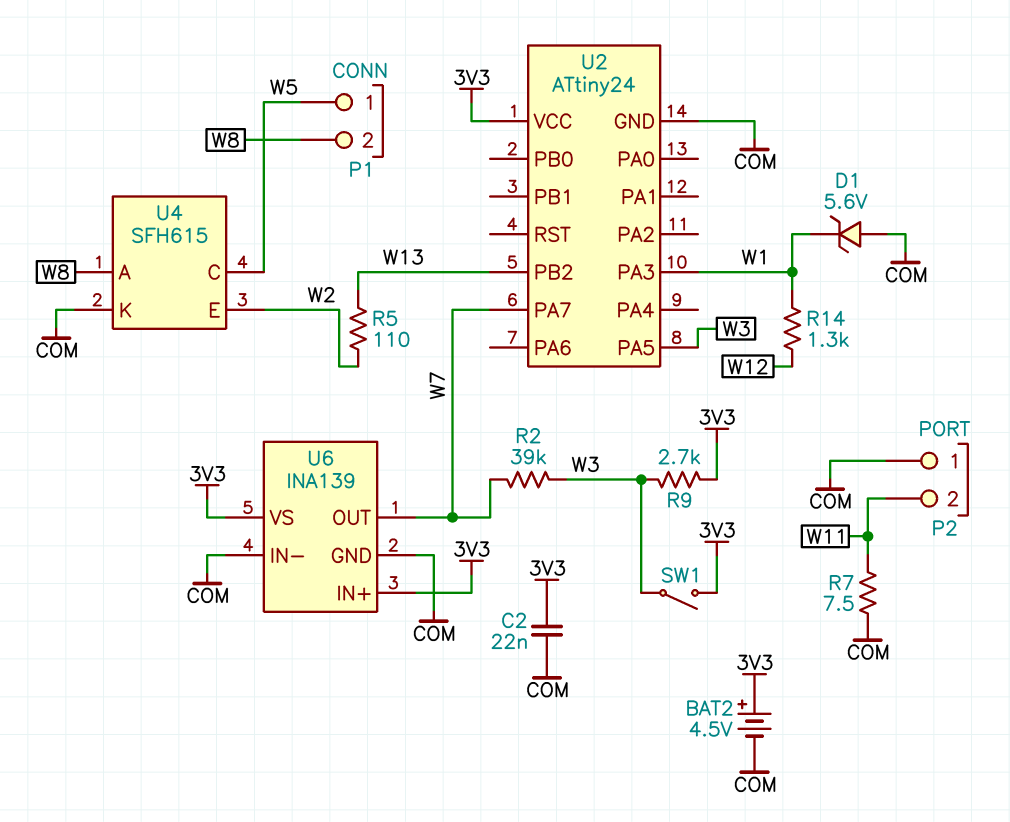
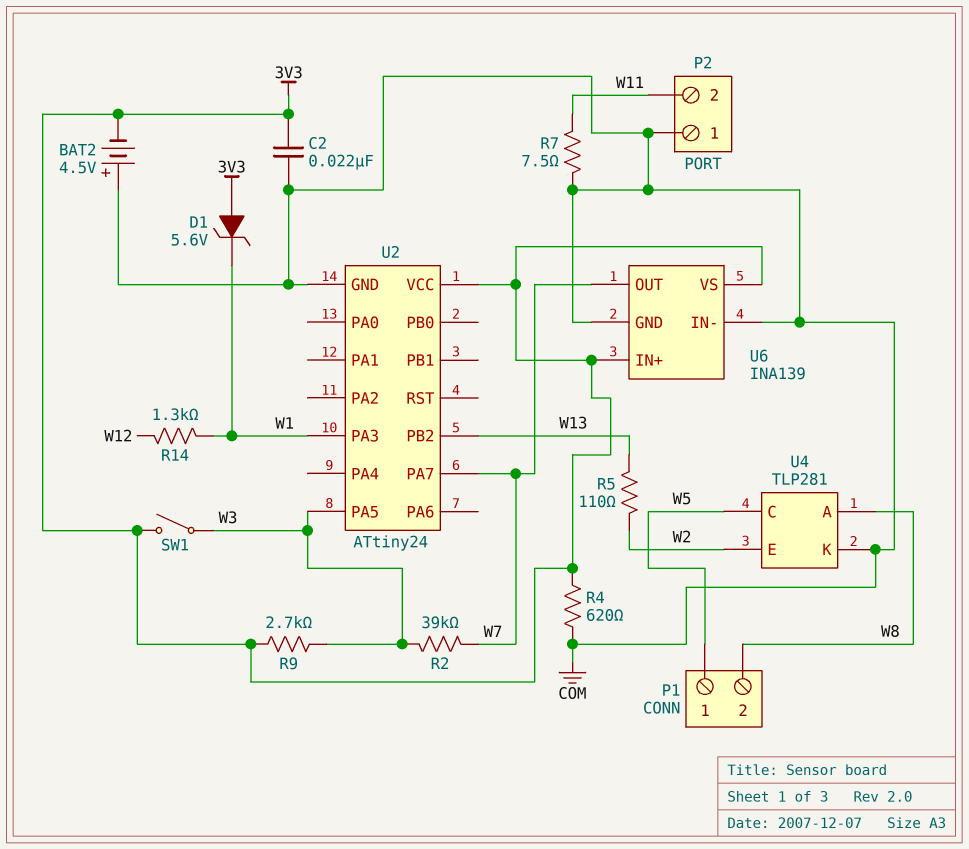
BAT2: 4.5V (plus 3V3, minus COM) -> 4.5V (plus COM, minus 3V3)
D1: zener 5.6V (A COM, K W1) -> zener 5.6V (A 3V3, K W1)
R4: none -> 620 (3V3, COM)
U4: SFH615 -> TLP281

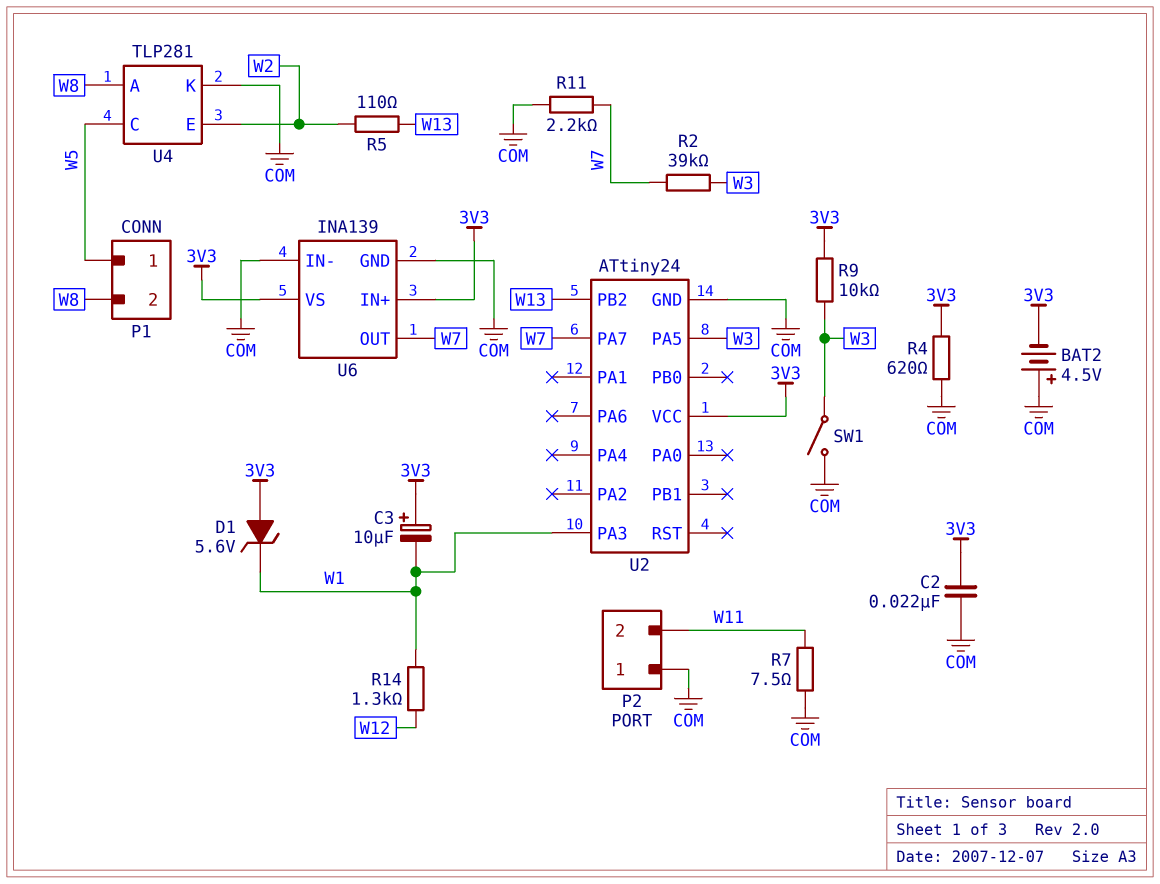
C3: none -> 10uF (plus 3V3, minus W1)
R9: 2.7k (3V3, W3) -> 10k (3V3, W3)
R11: none -> 2.2k (COM, W7)
SW1: switch (3V3, W3) -> switch (COM, W3)

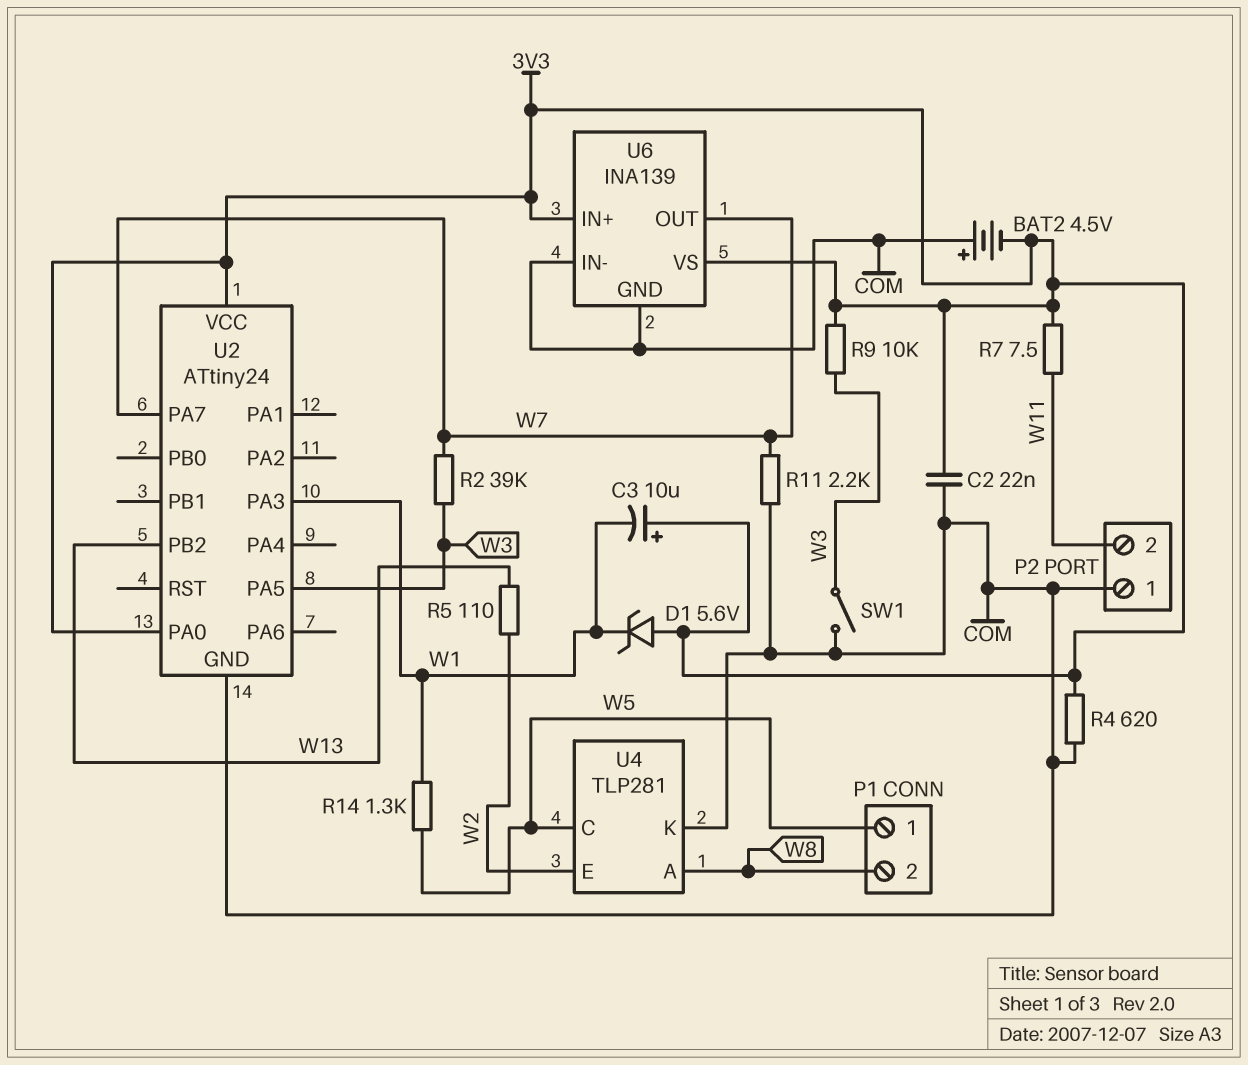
R7: 7.5 (COM, W11) -> 7.5 (3V3, W11)
R14: 1.3k (W1, W12) -> 1.3k (W1, W5)
U2 pin PA0: none -> 3V3

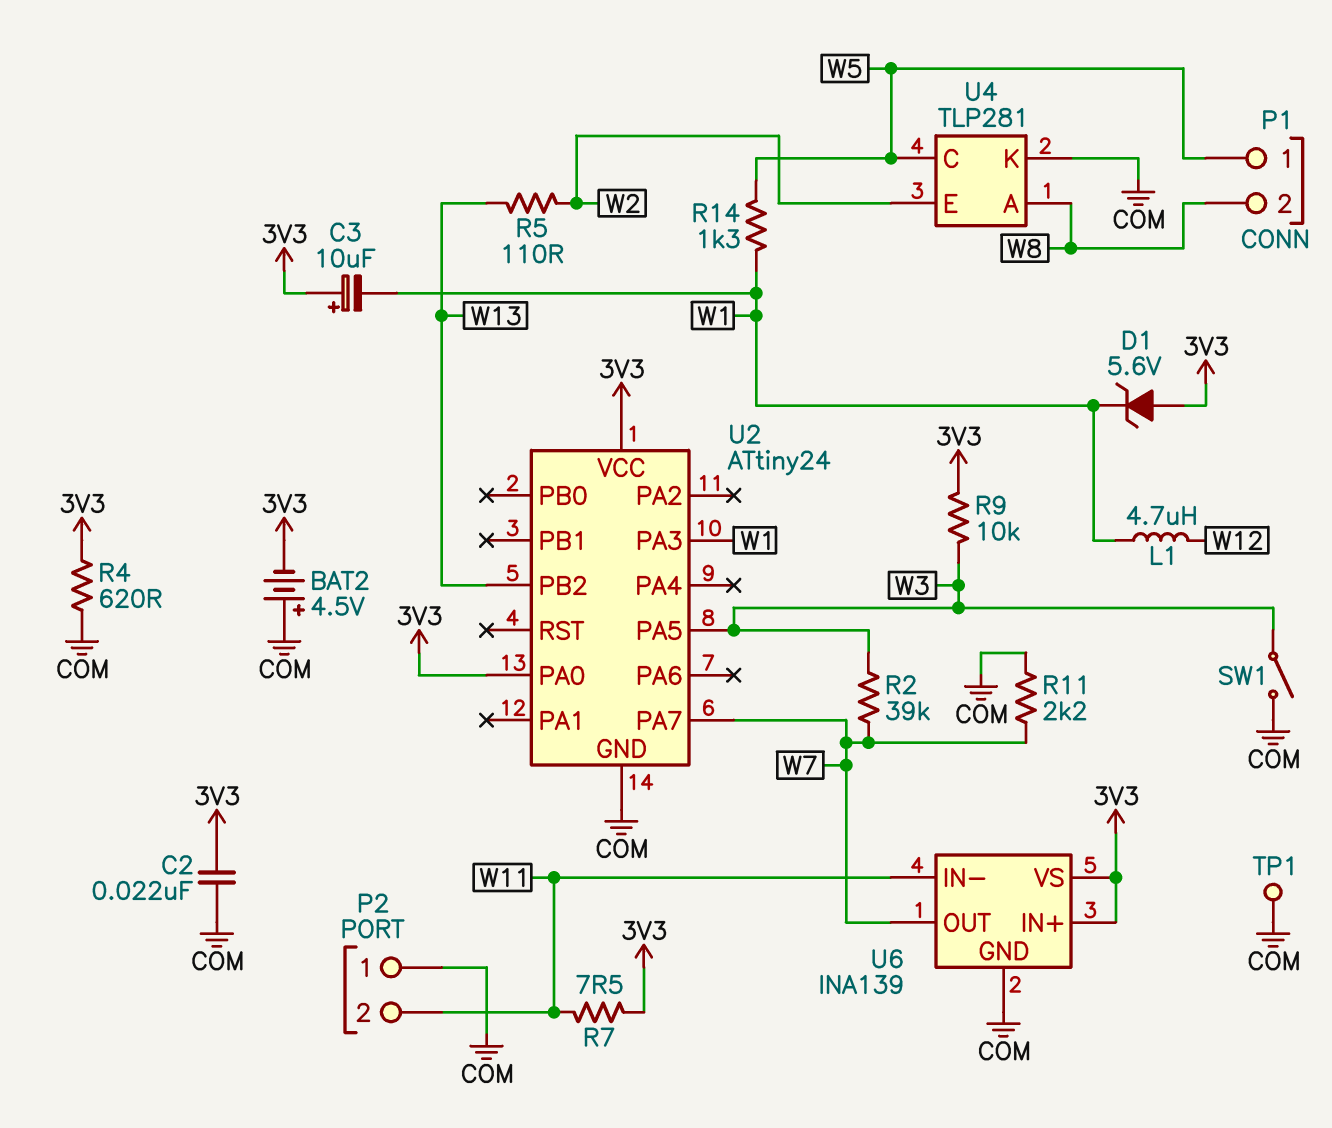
L1: none -> 4.7uH (W1, W12)
TP1: none -> test point (COM)
U6 pin IN-: COM -> W11

